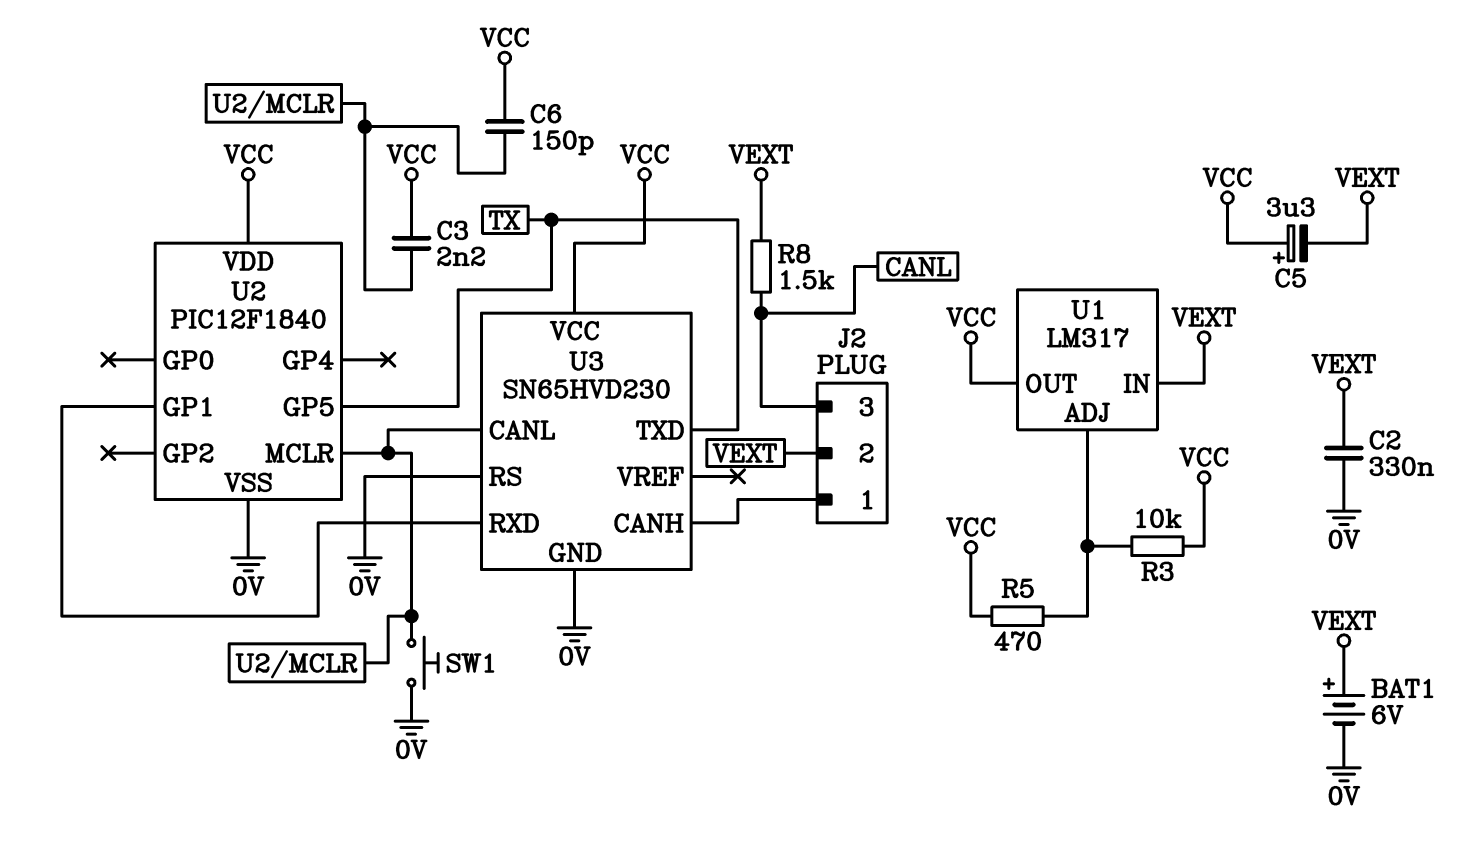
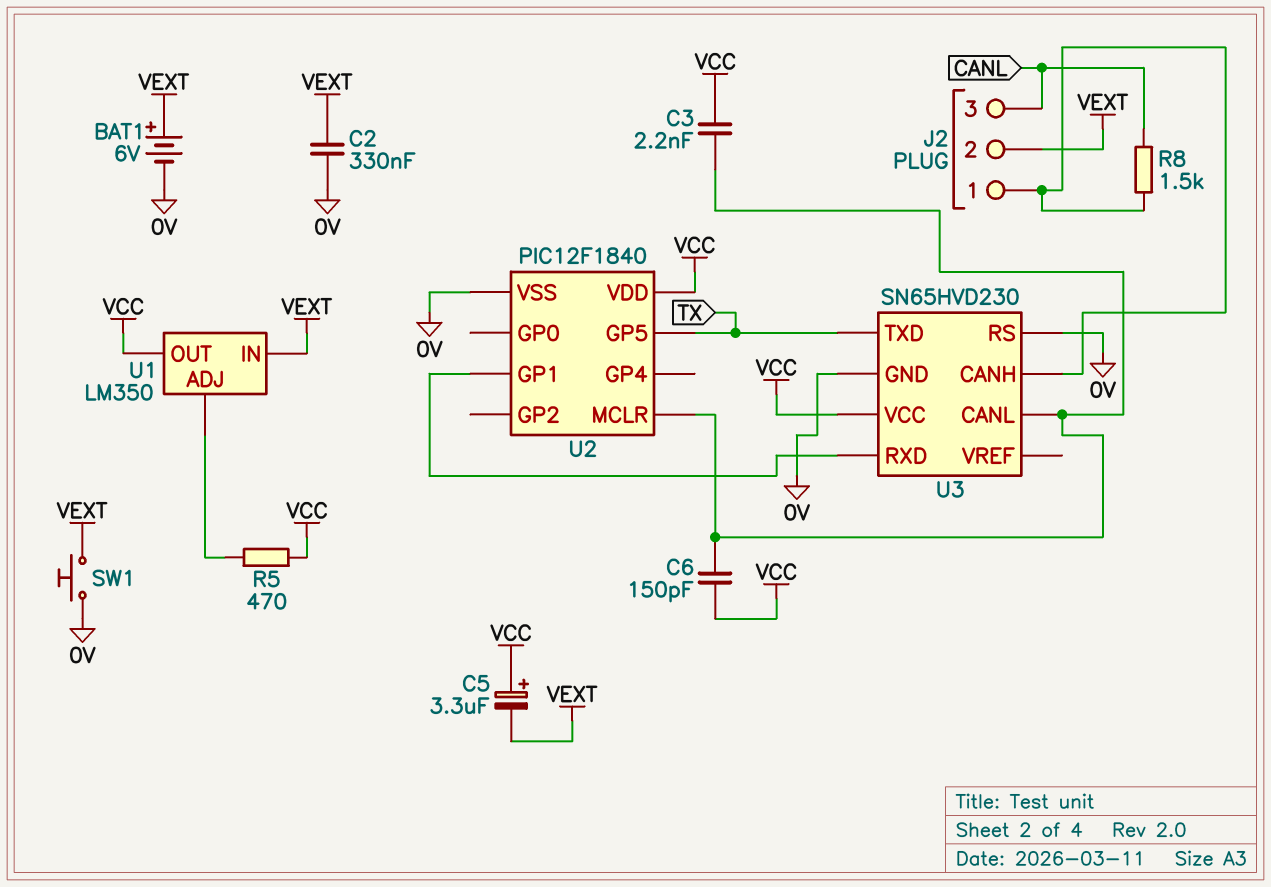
R3: 10k (U1/ADJ, VCC) -> none
R8: 1.5k (CANL, VEXT) -> 1.5k (CANL, J2/1)
SW1: button (0V, U2/MCLR) -> button (0V, VEXT)
U1: LM317 -> LM350

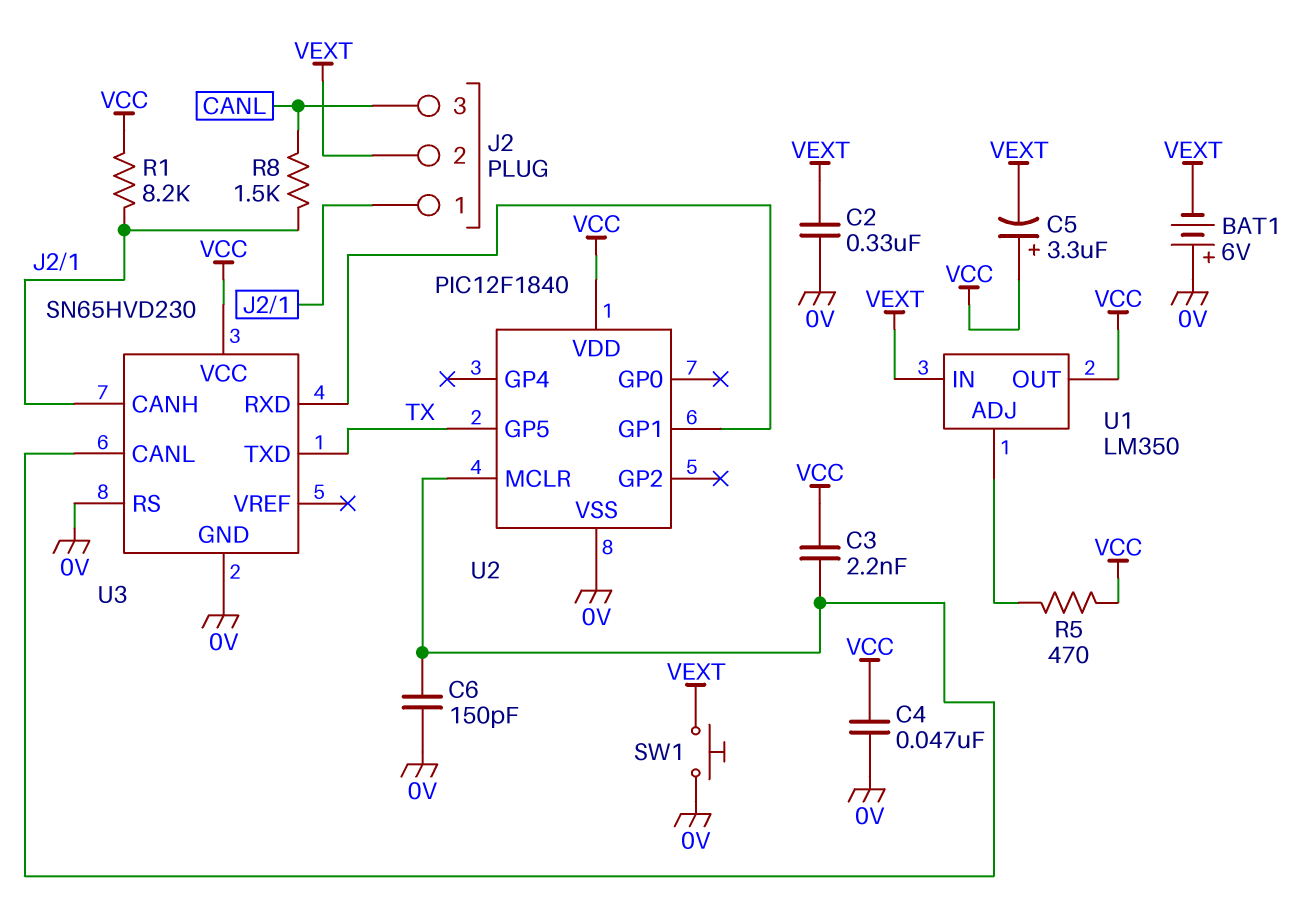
BAT1: 6V (plus VEXT, minus 0V) -> 6V (plus 0V, minus VEXT)
C4: none -> 47nF (0V, VCC)
C6: 150pF (U2/MCLR, VCC) -> 150pF (0V, U2/MCLR)
R1: none -> 8.2k (J2/1, VCC)

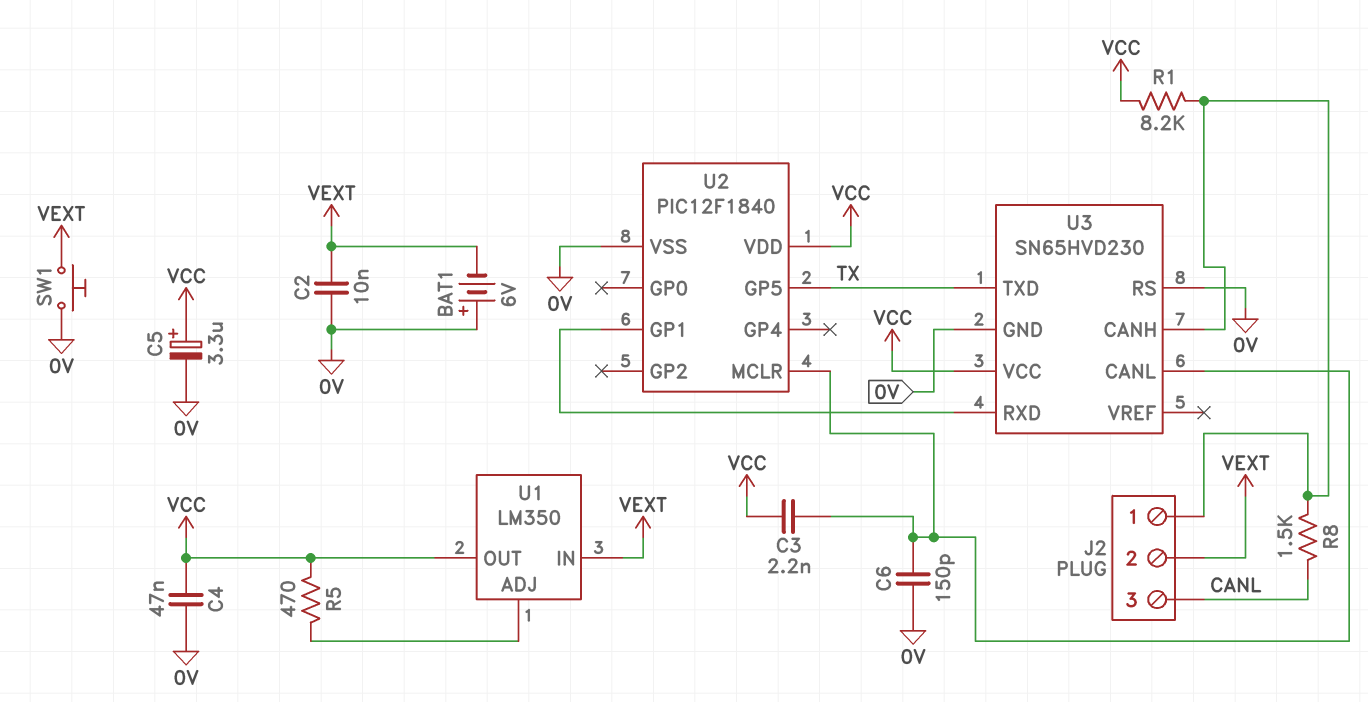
C2: 330nF (0V, VEXT) -> 10nF (0V, VEXT)
C5: 3.3uF (plus VCC, minus VEXT) -> 3.3uF (plus VCC, minus 0V)

